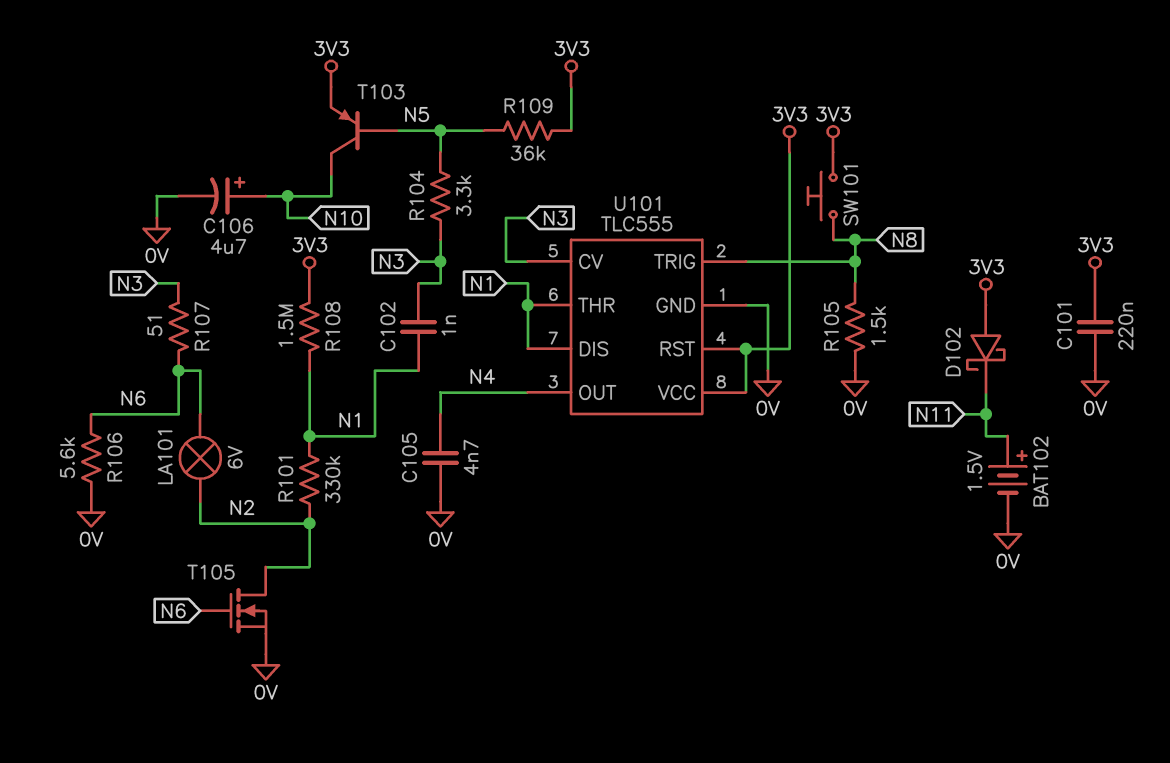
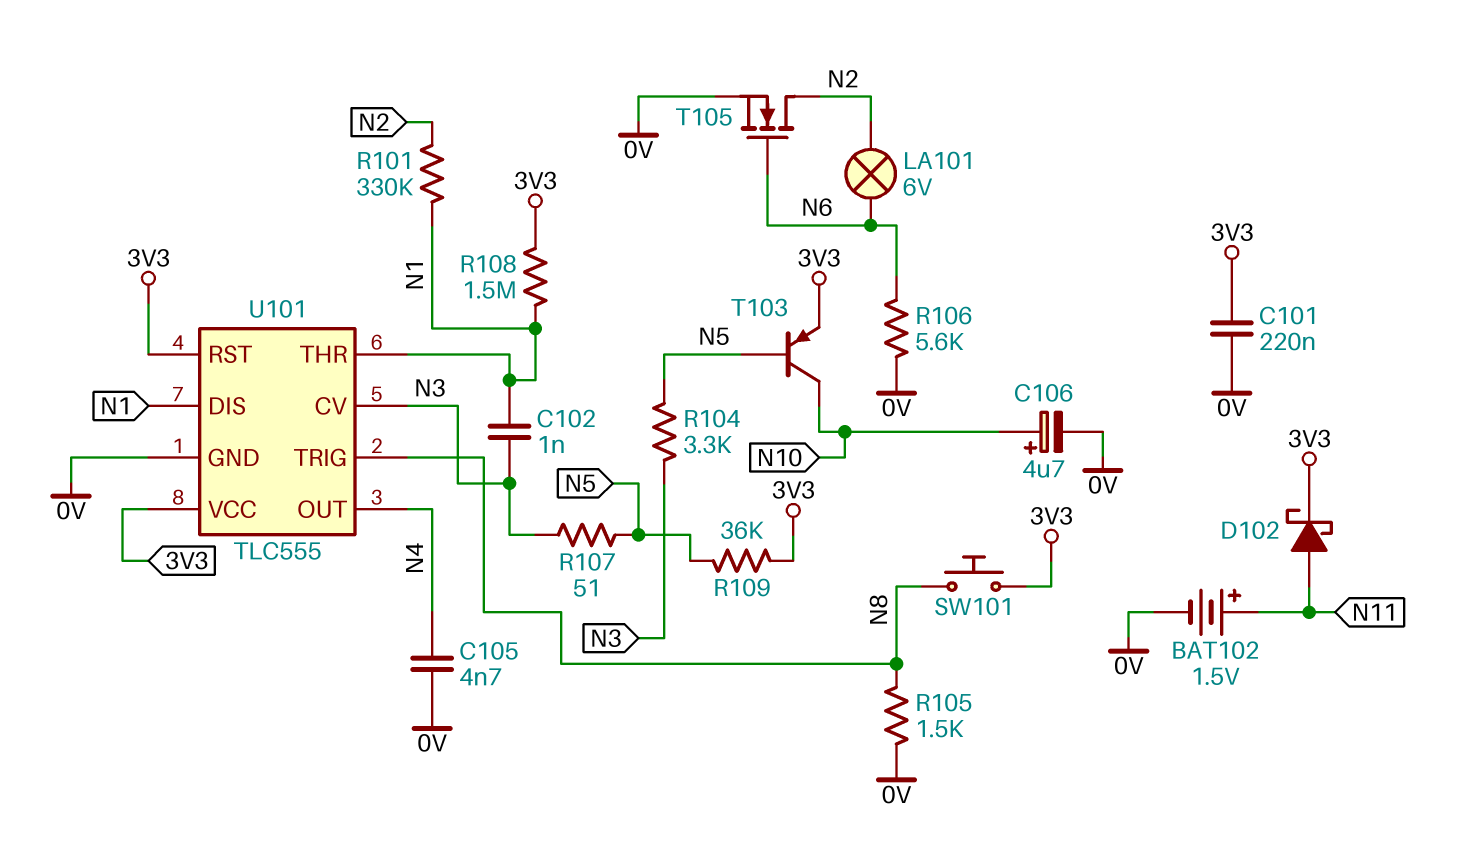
D102: schottky (A 3V3, K N11) -> schottky (A N11, K 3V3)
R107: 51 (N3, N6) -> 51 (N3, N5)

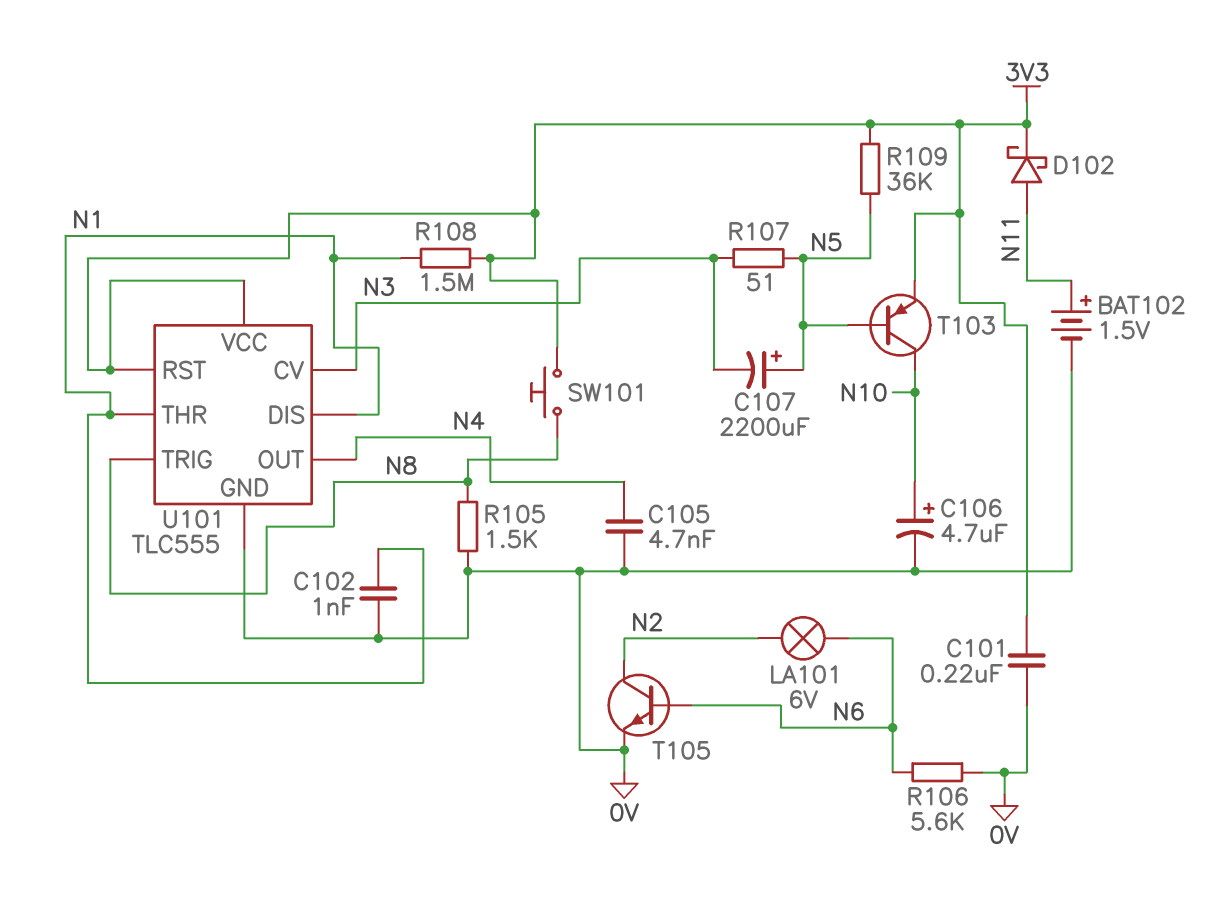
C102: 1nF (N1, N3) -> 1nF (0V, N1)
C107: none -> 2200uF (plus N5, minus N3)
R101: 330k (N1, N2) -> none
R104: 3.3k (N3, N5) -> none
T105: NMOS (G N6, D N2, S 0V) -> NPN (B N6, C N2, E 0V)

